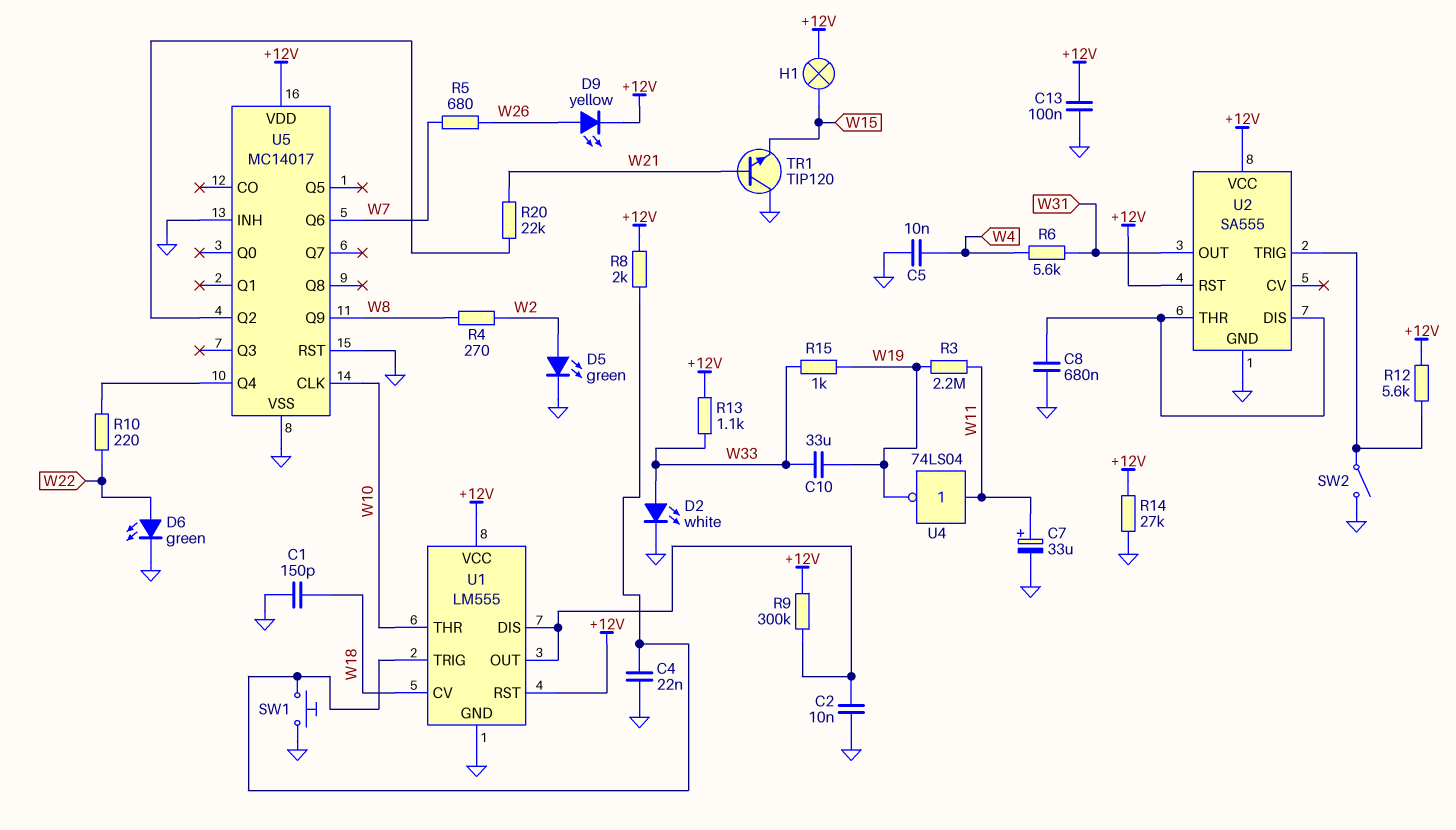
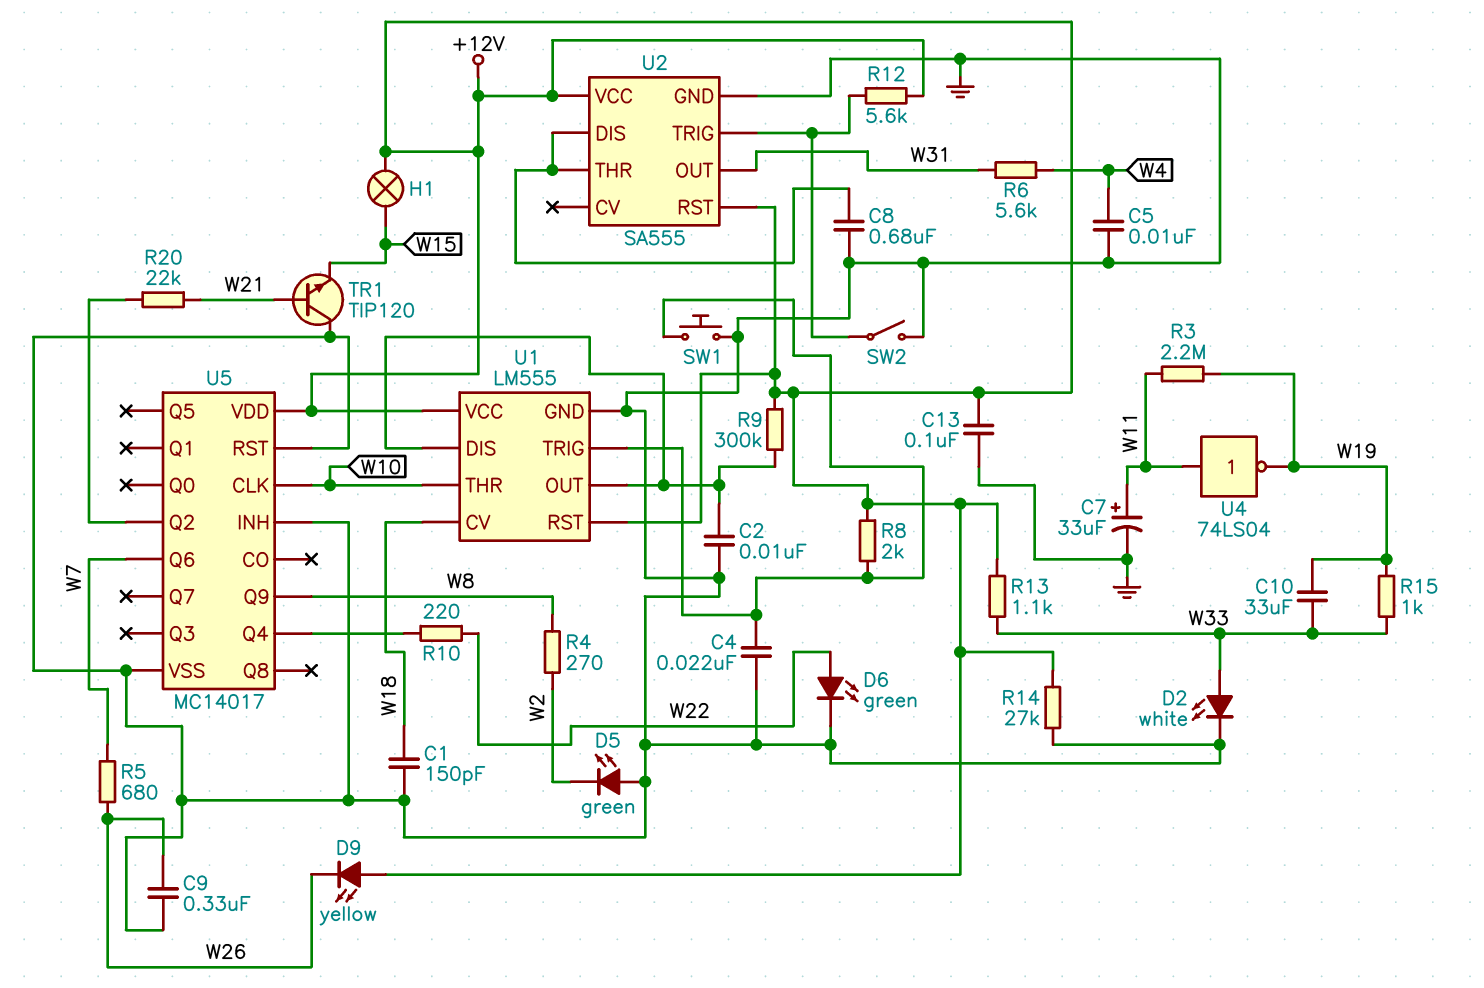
C9: none -> 330nF (GND, W26)
D5: LED green (A W2, K GND) -> LED green (A GND, K W2)
D9: LED yellow (A W26, K +12V) -> LED yellow (A +12V, K W26)

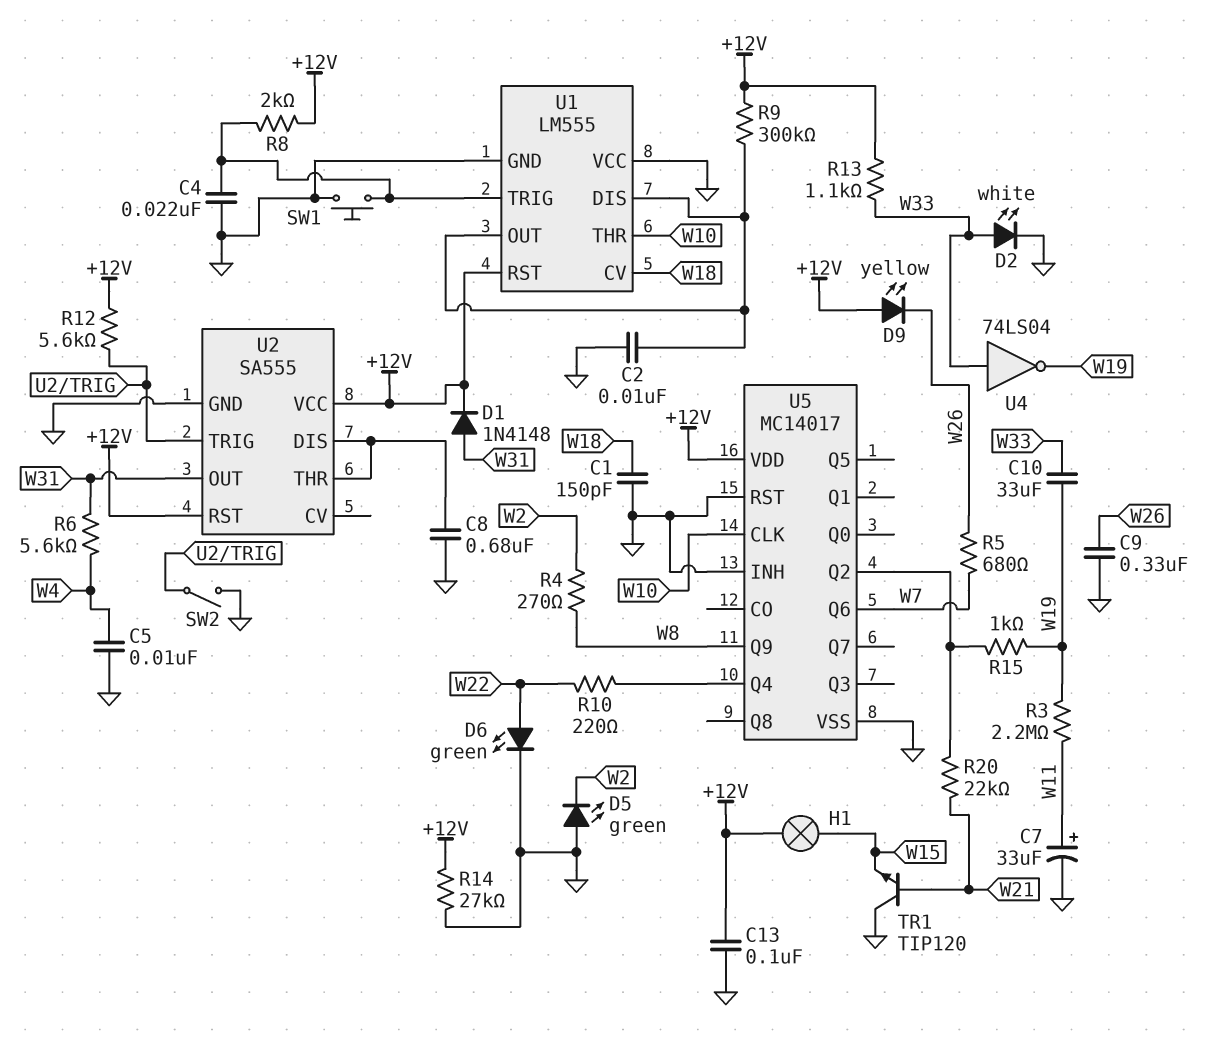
D1: none -> diode 1N4148 (A W31, K +12V)
R15: 1k (W19, W33) -> 1k (U5/Q2, W19)
U1 pin VCC: +12V -> GND
U4: NOT 74LS04 (in W11, out W19) -> NOT 74LS04 (in W33, out W19)

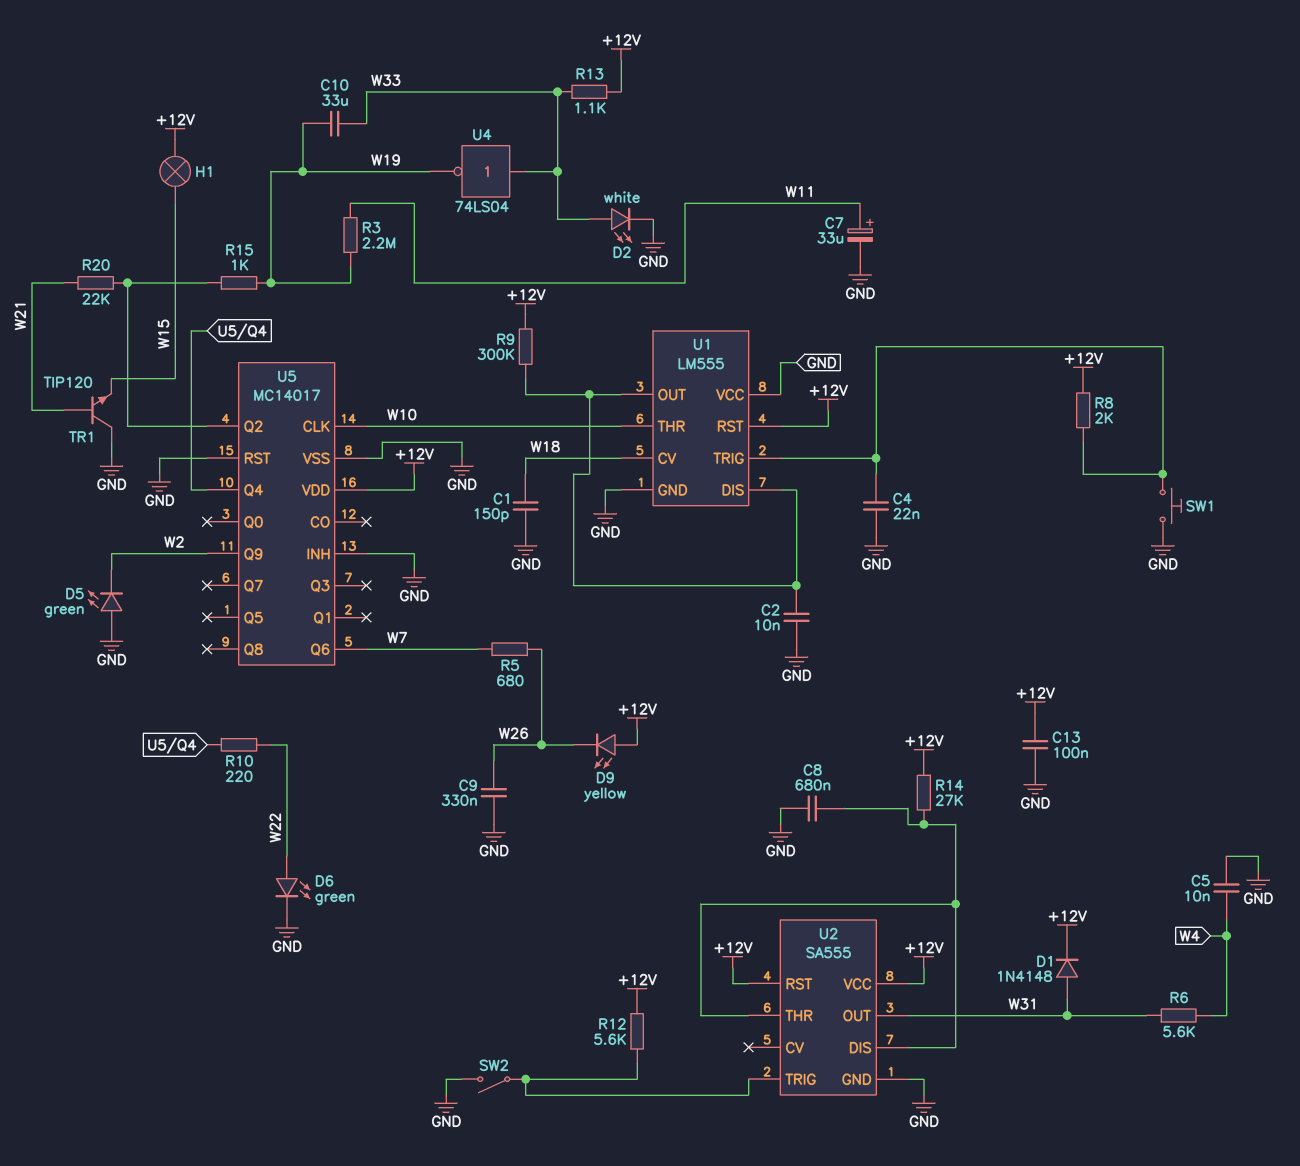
R4: 270 (W2, W8) -> none
R14: 27k (+12V, GND) -> 27k (+12V, U2/DIS)
U5 pin Q9: W8 -> W2

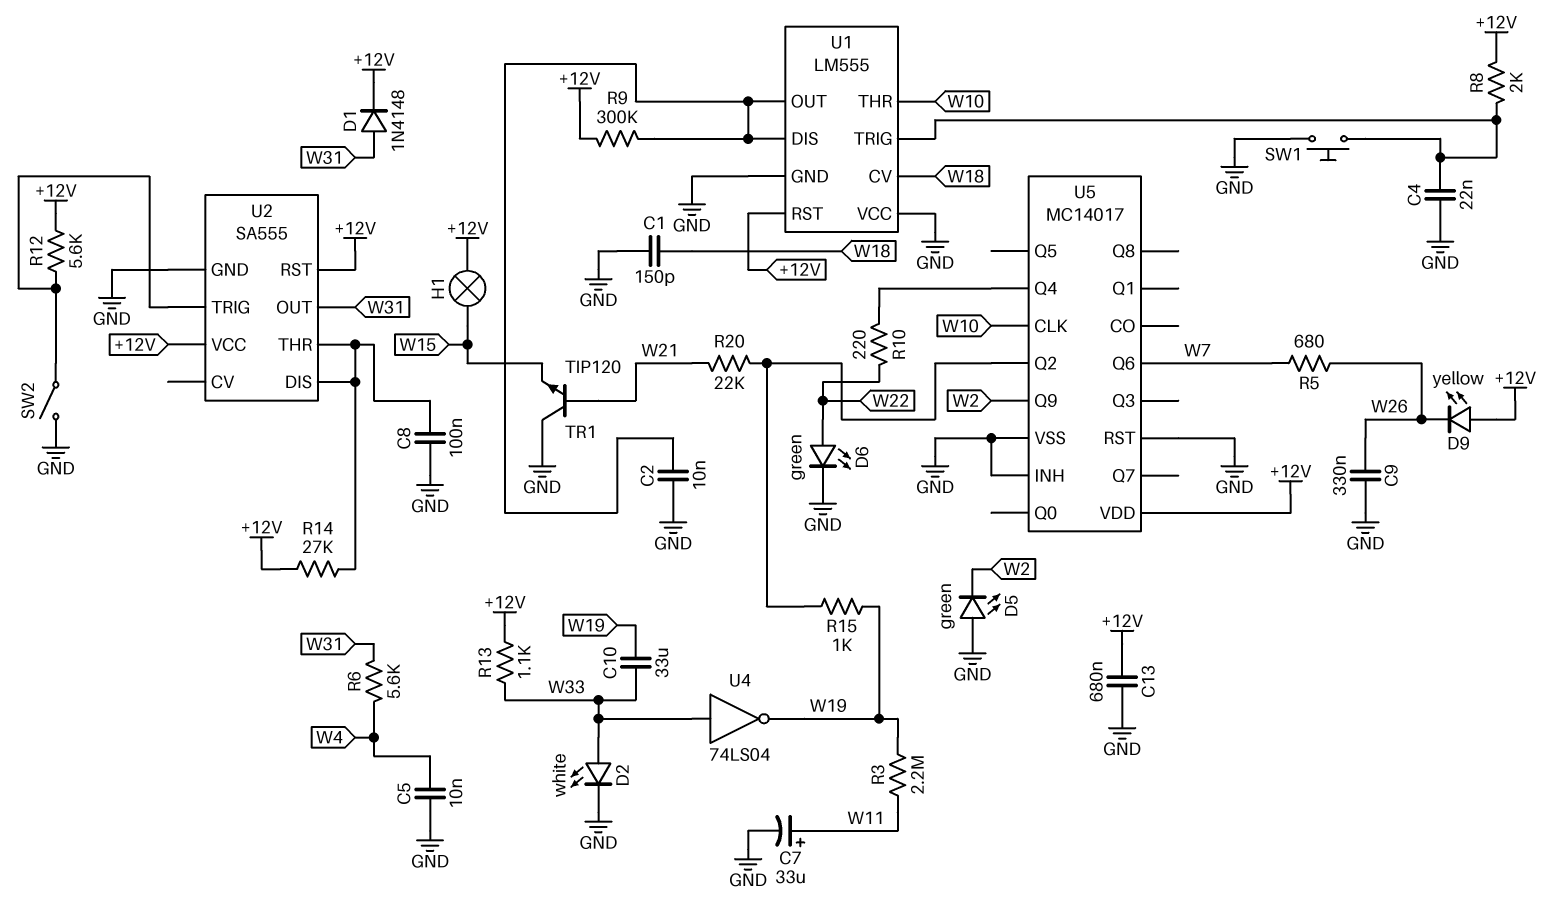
C8: 680nF (GND, U2/DIS) -> 100nF (GND, U2/DIS)
C13: 100nF (+12V, GND) -> 680nF (+12V, GND)

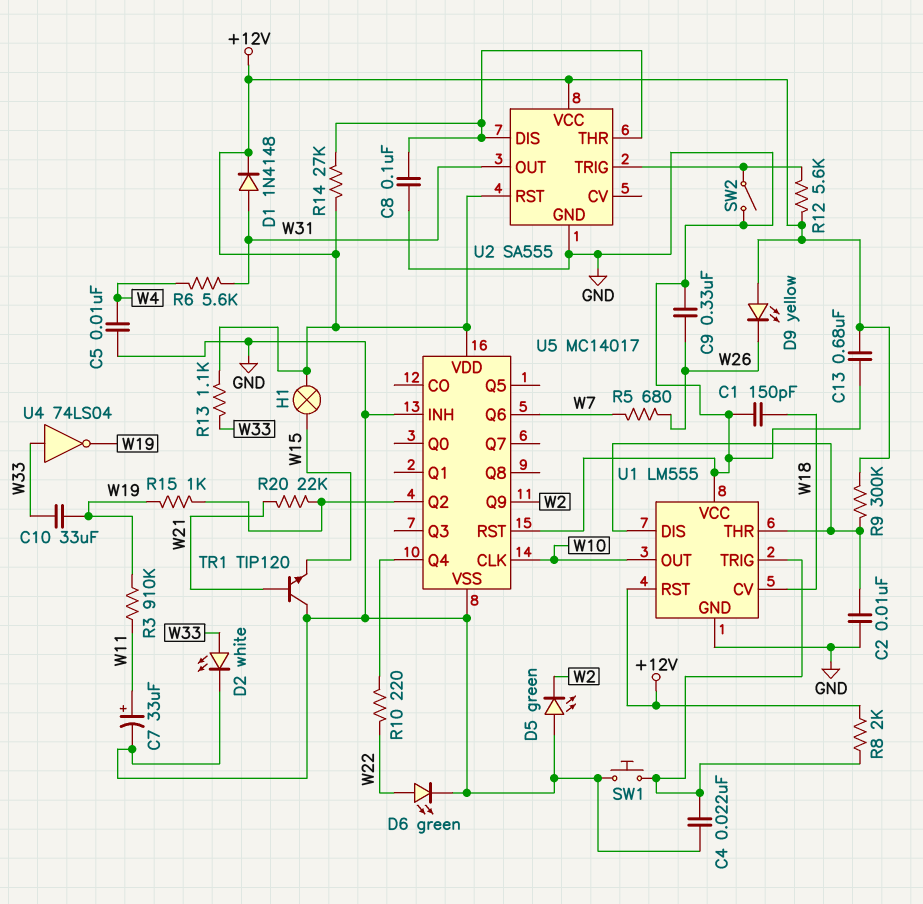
R3: 2.2M (W11, W19) -> 910k (W11, W19)
U1 pin OUT: U1/DIS -> W10
U1 pin THR: W10 -> U1/DIS

